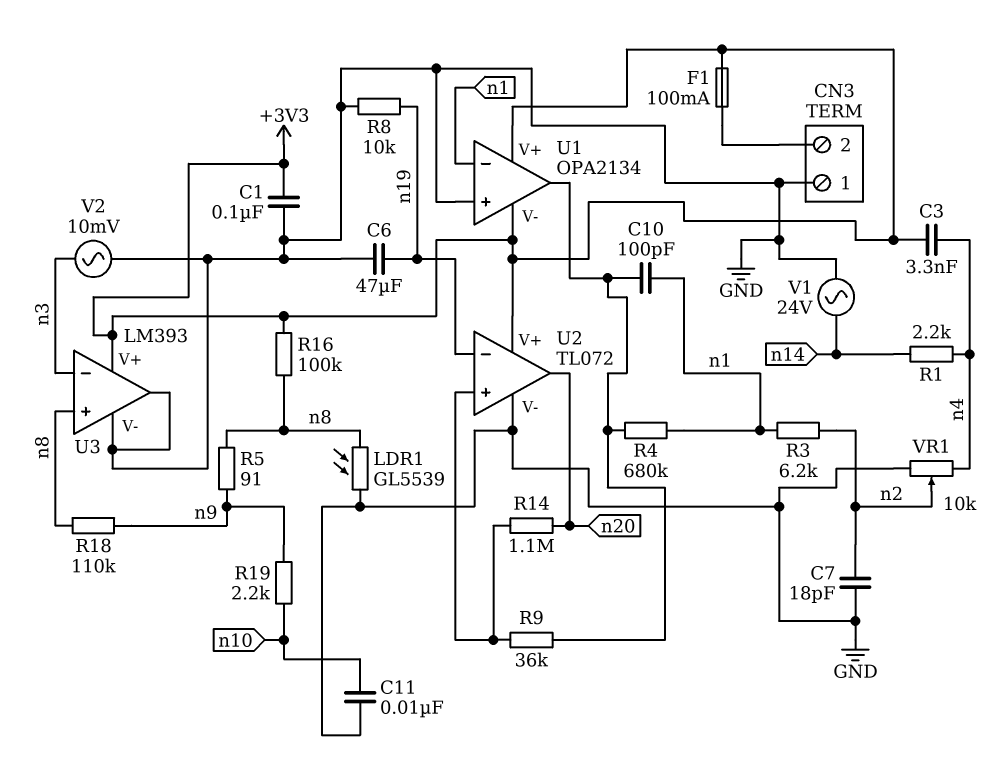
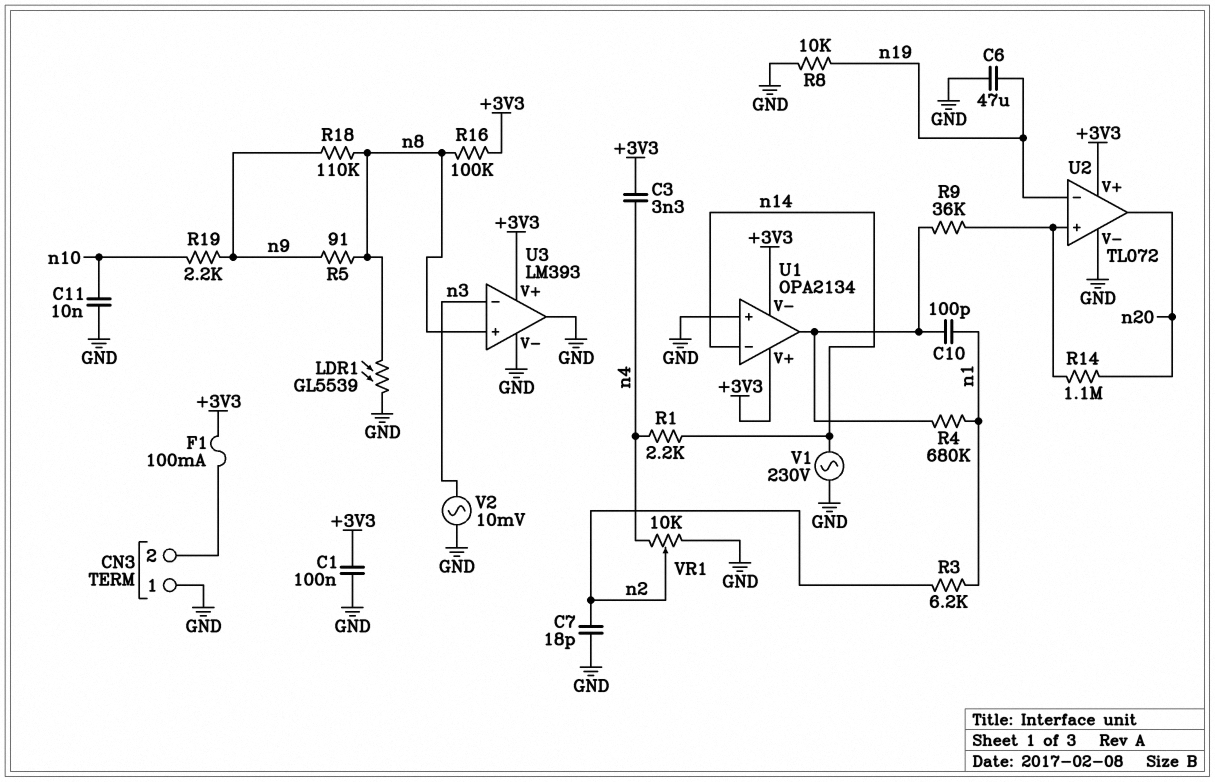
U1 pin in-: n1 -> n14
V1: AC 24V (GND, n14) -> AC 230V (GND, n14)

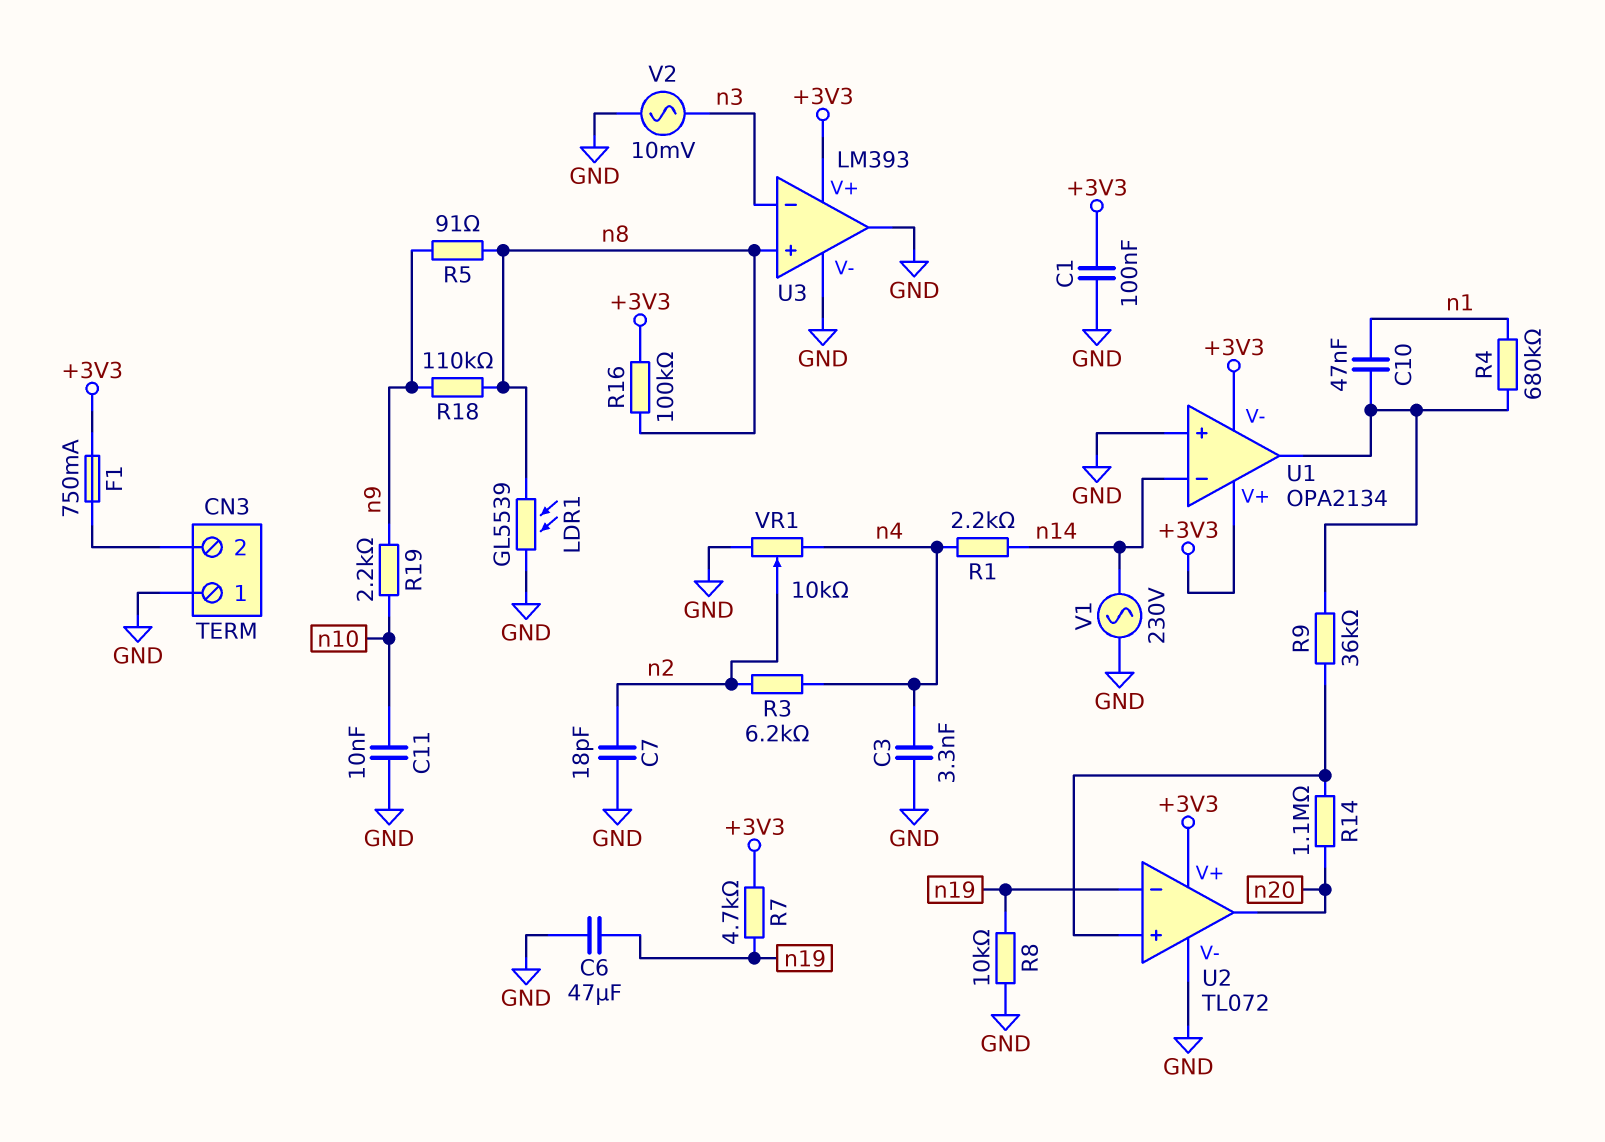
C3: 3.3nF (+3V3, n4) -> 3.3nF (GND, n4)
C10: 100pF (U1/out, n1) -> 47nF (U1/out, n1)
F1: 100mA (+3V3, CN3/2) -> 750mA (+3V3, CN3/2)
R3: 6.2k (n1, n2) -> 6.2k (n2, n4)
R7: none -> 4.7k (+3V3, n19)

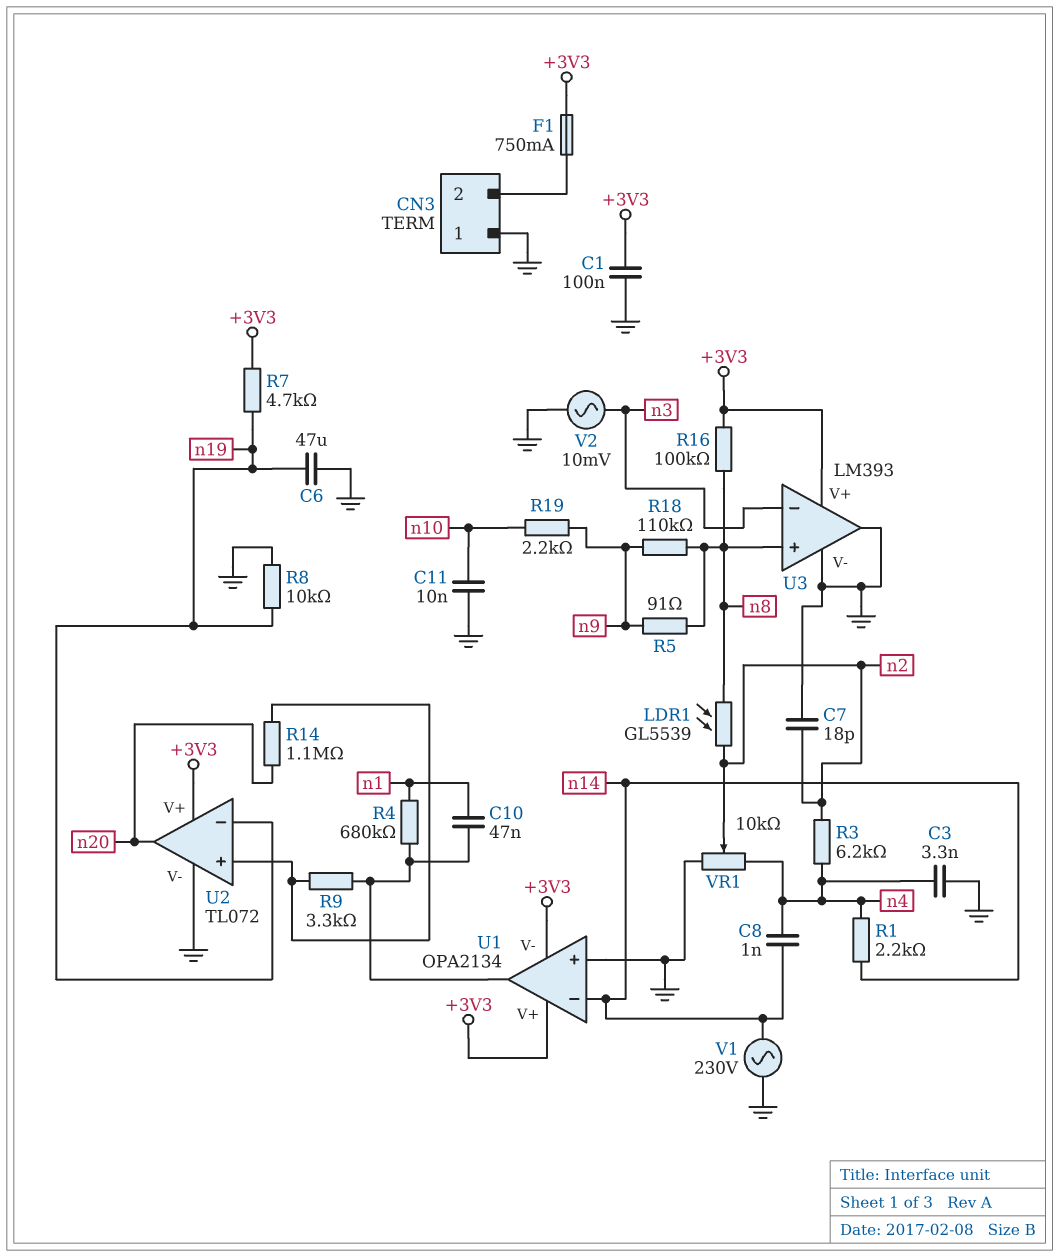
C8: none -> 1nF (n4, n14)
LDR1: GL5539 (GND, n8) -> GL5539 (n2, n8)
R9: 36k (U1/out, U2/in+) -> 3.3k (U1/out, U2/in+)

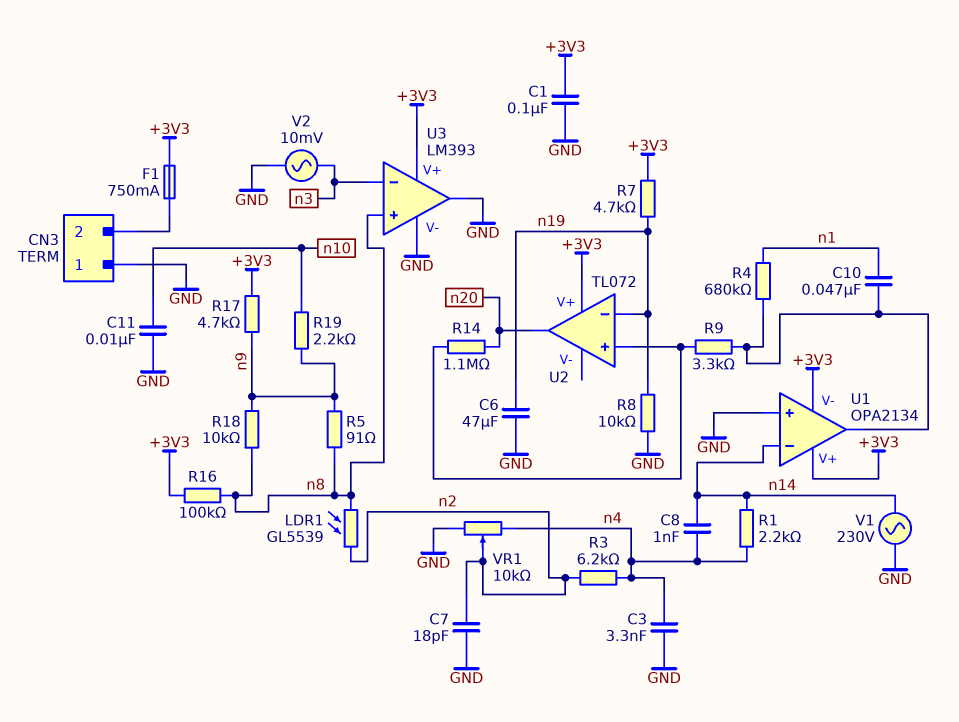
R17: none -> 4.7k (+3V3, n9)
R18: 110k (n8, n9) -> 10k (n8, n9)
U2 pin V-: GND -> none

